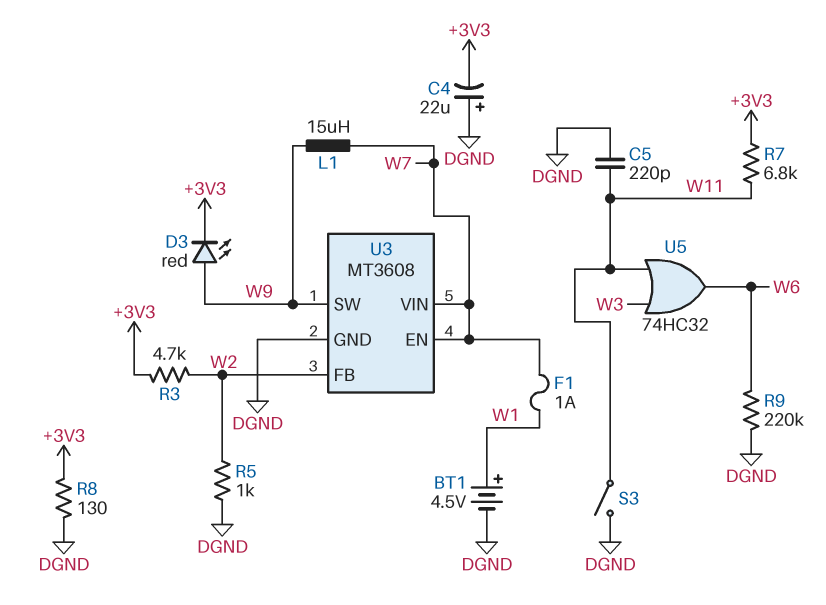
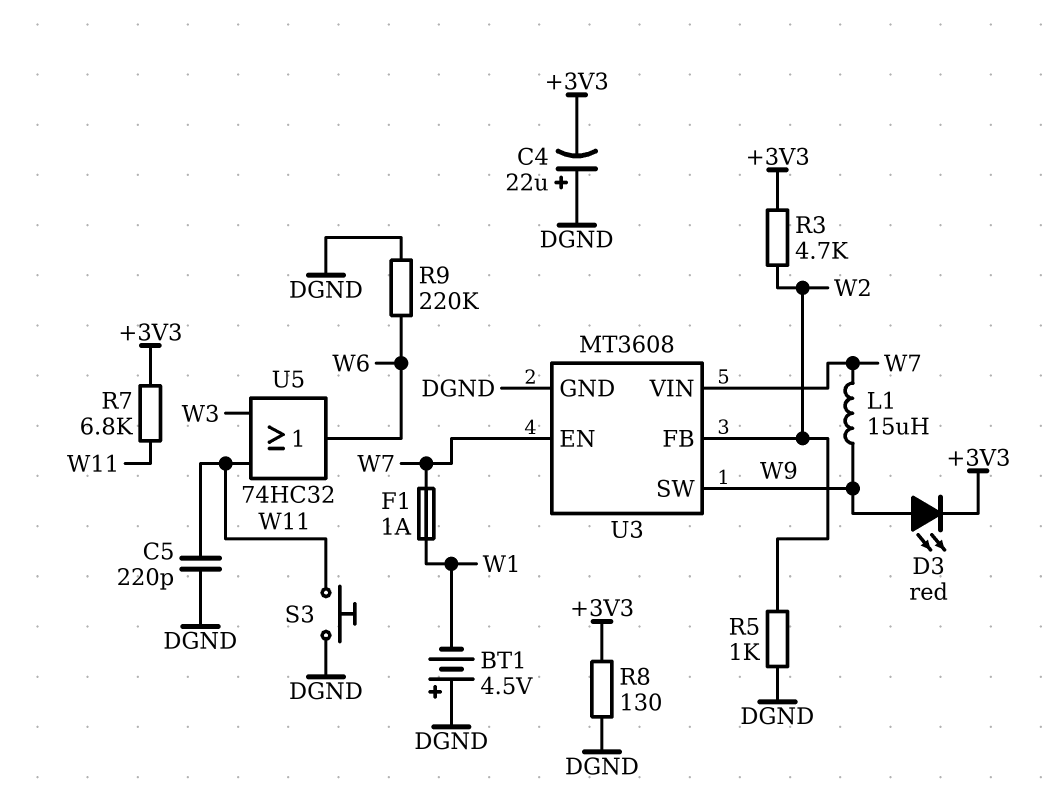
BT1: 4.5V (plus W1, minus DGND) -> 4.5V (plus DGND, minus W1)
S3: switch (DGND, W11) -> button (DGND, W11)

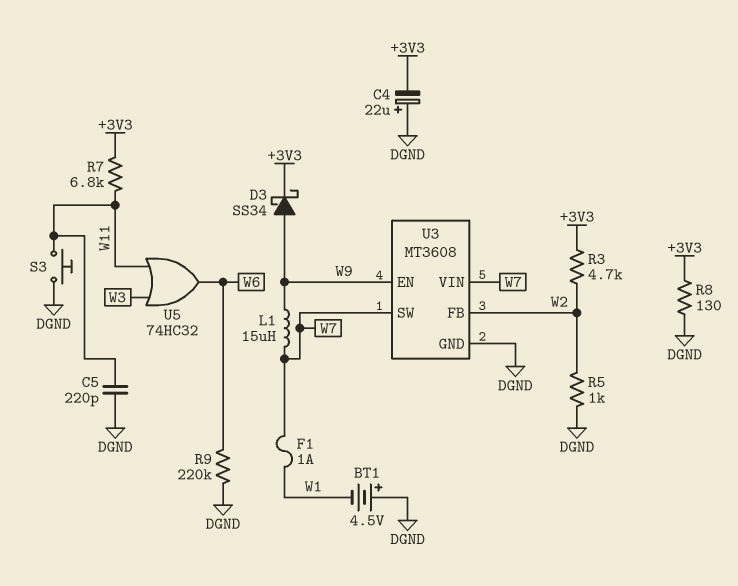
D3: LED red (A W9, K +3V3) -> schottky SS34 (A W9, K +3V3)
U3 pin EN: W7 -> W9
U3 pin SW: W9 -> W7

